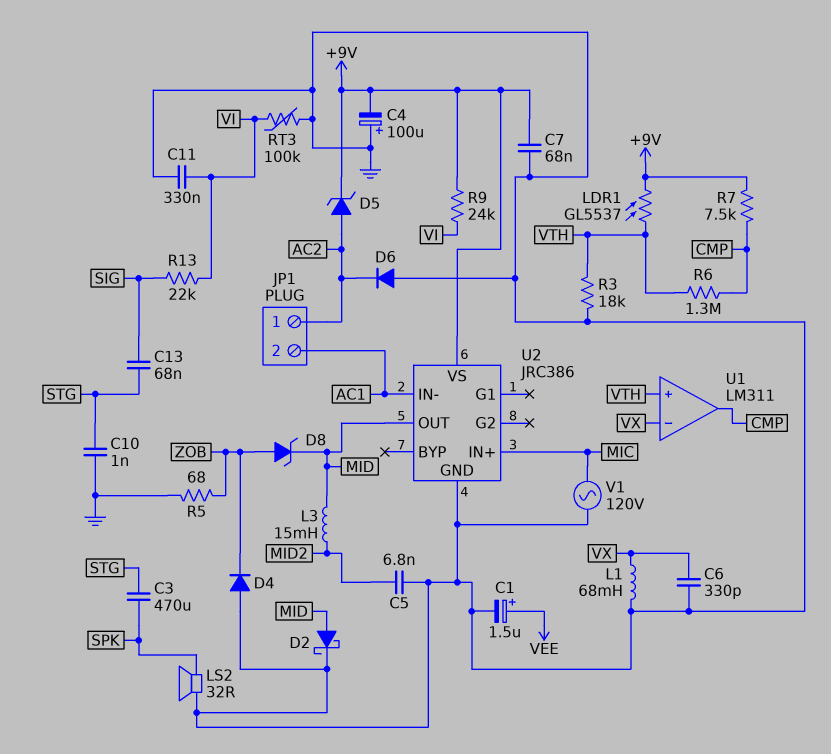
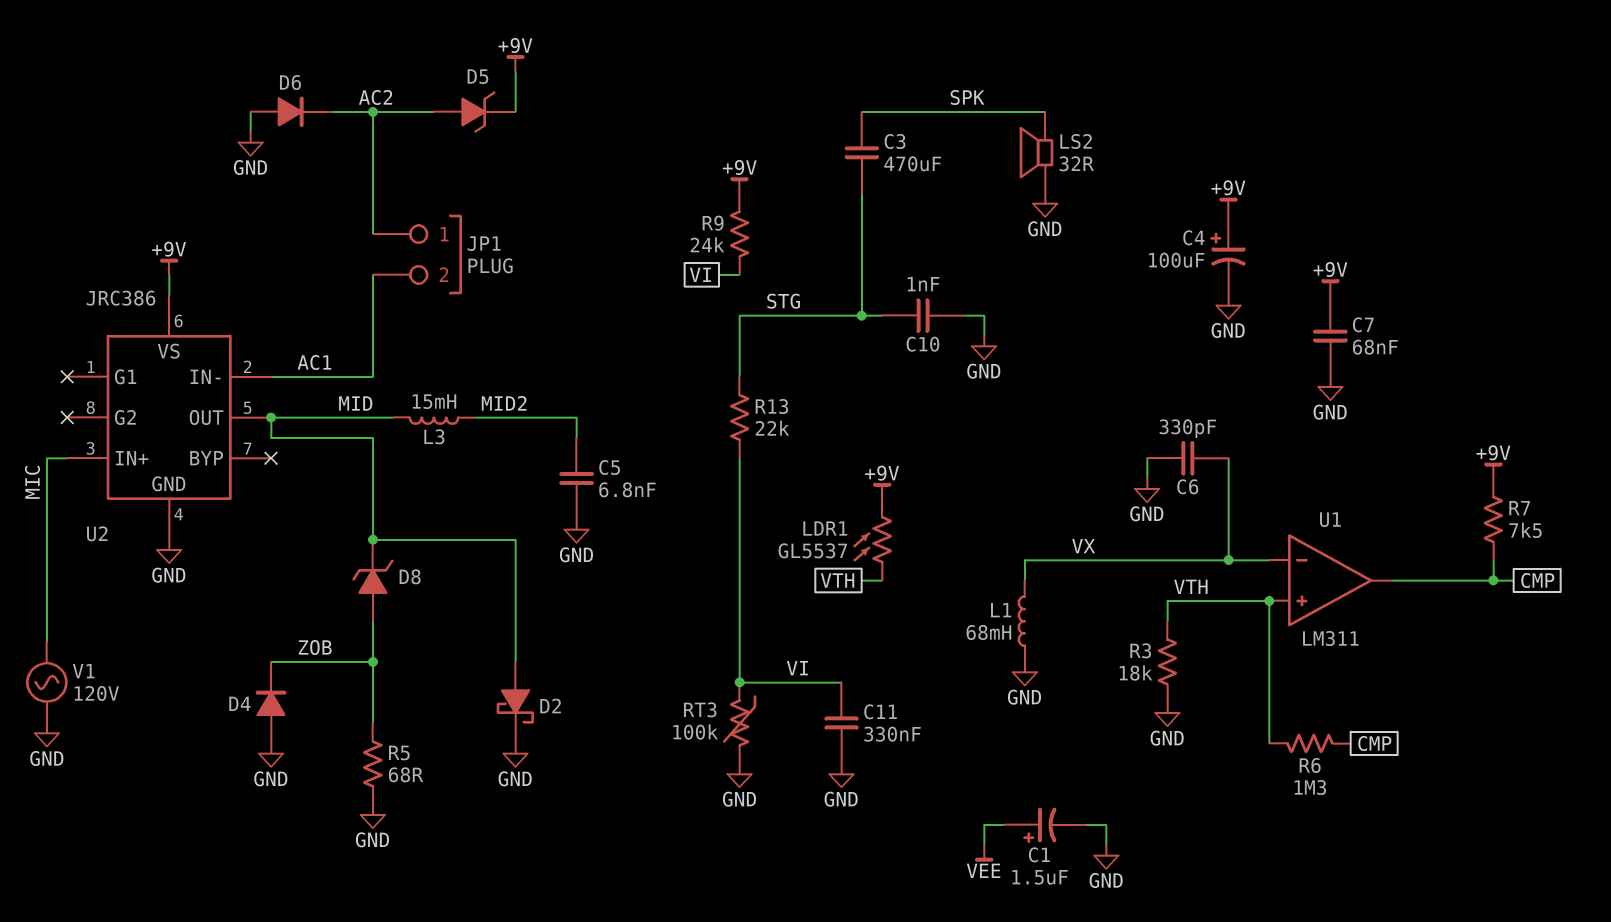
C4: 100uF (plus GND, minus +9V) -> 100uF (plus +9V, minus GND)
C13: 68nF (SIG, STG) -> none
R13: 22k (SIG, VI) -> 22k (STG, VI)

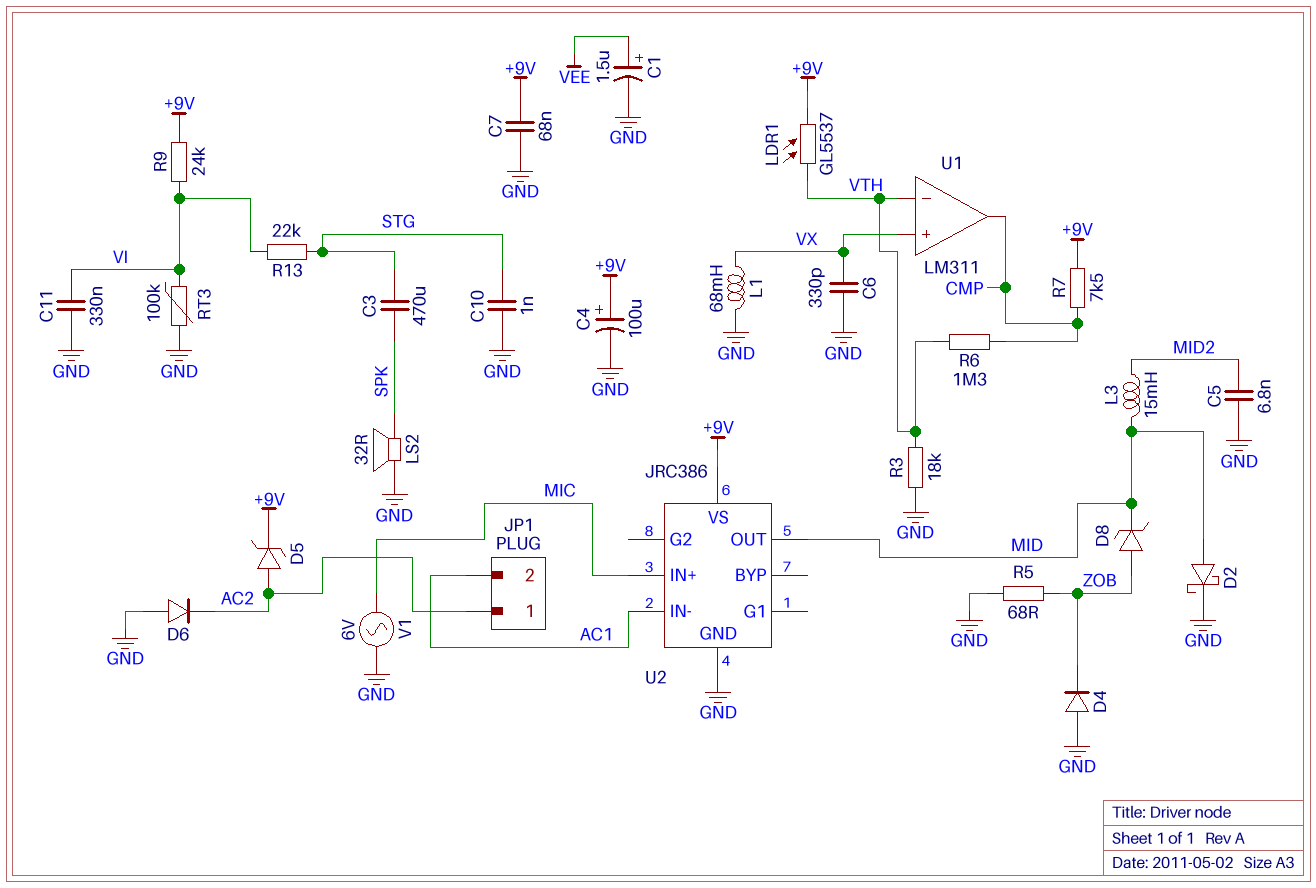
U1 pin in+: VTH -> VX
U1 pin in-: VX -> VTH
V1: AC 120V (GND, MIC) -> AC 6V (GND, MIC)

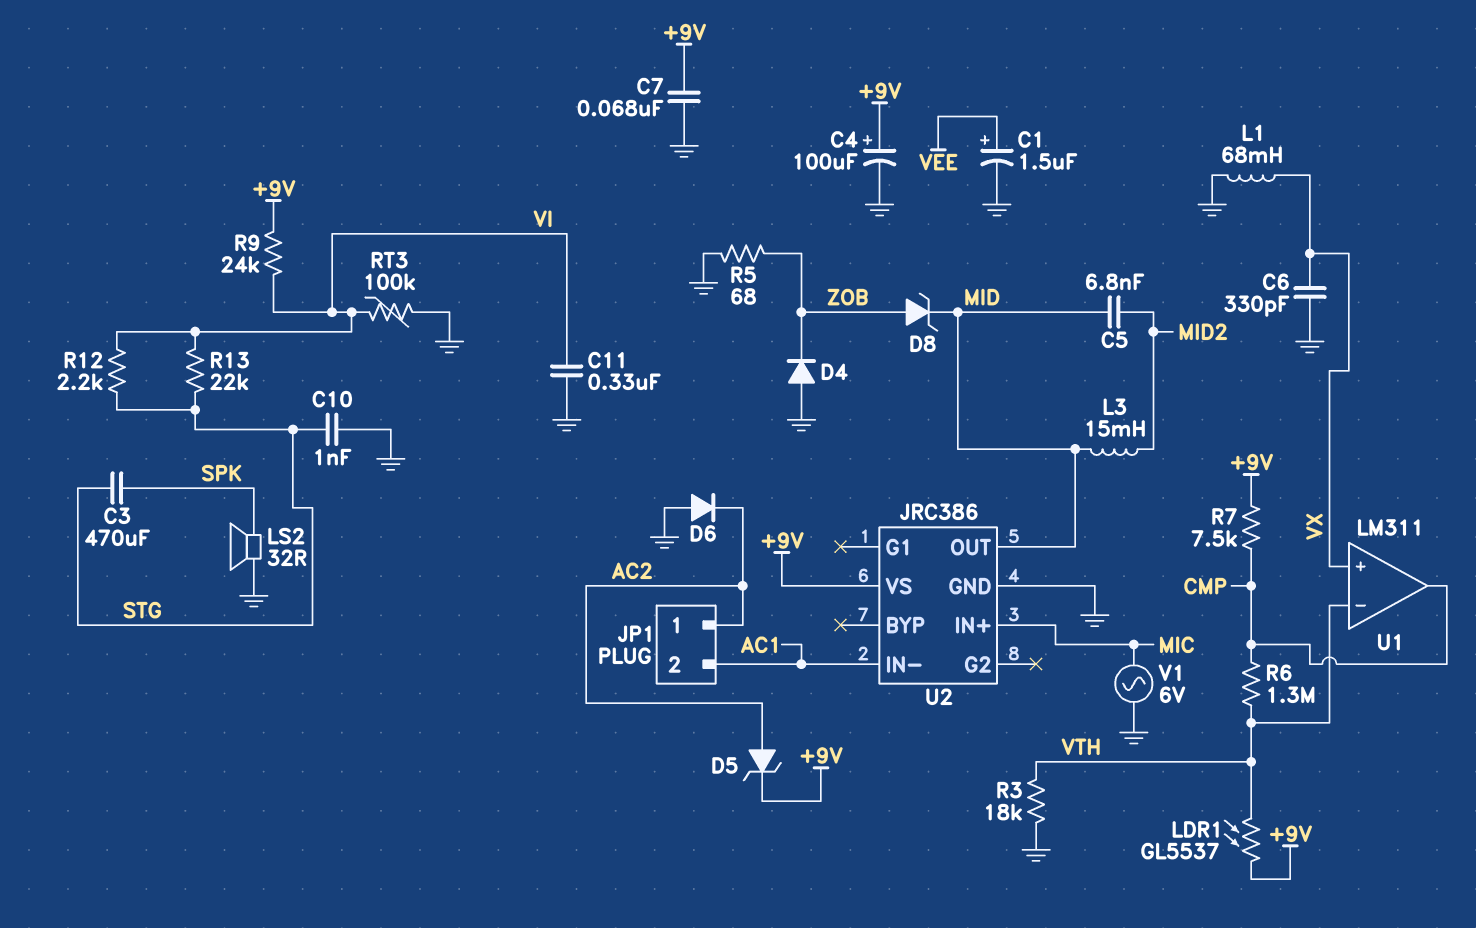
C5: 6.8nF (GND, MID2) -> 6.8nF (MID, MID2)
D2: schottky (A MID, K GND) -> none
R12: none -> 2.2k (STG, VI)

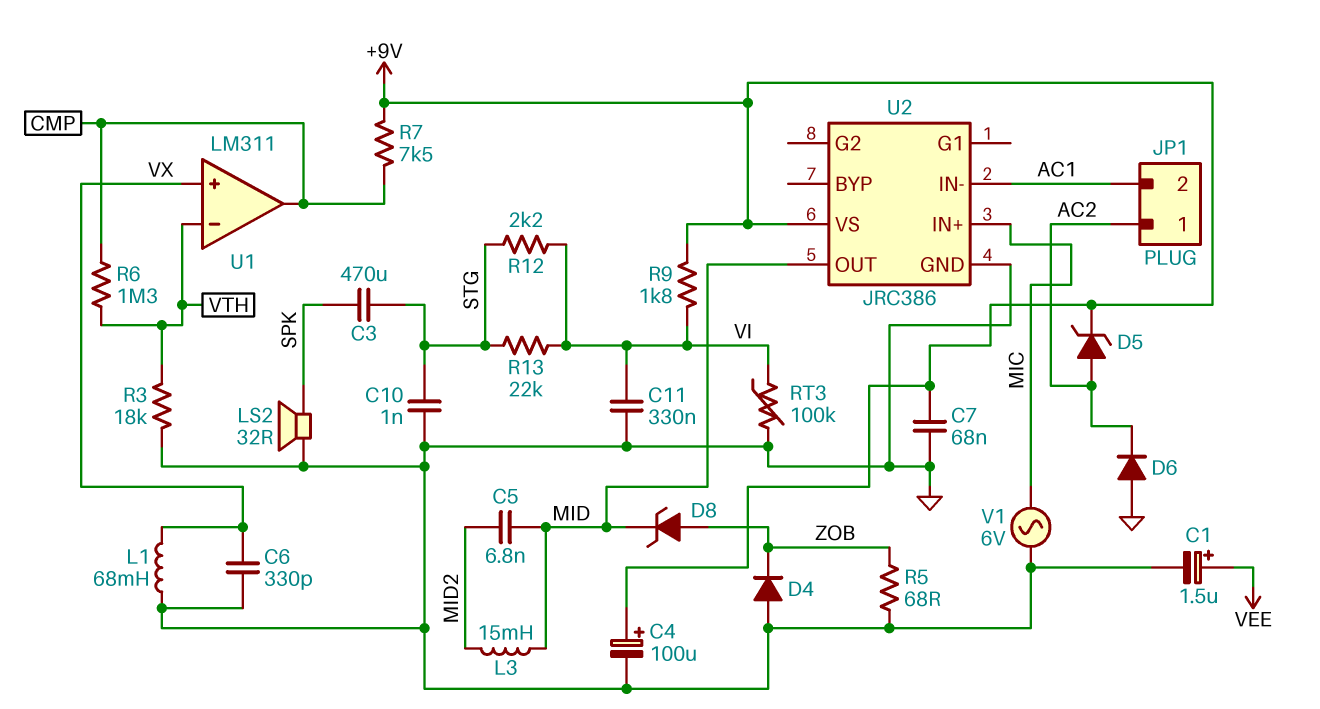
LDR1: GL5537 (+9V, VTH) -> none
R9: 24k (+9V, VI) -> 1.8k (+9V, VI)

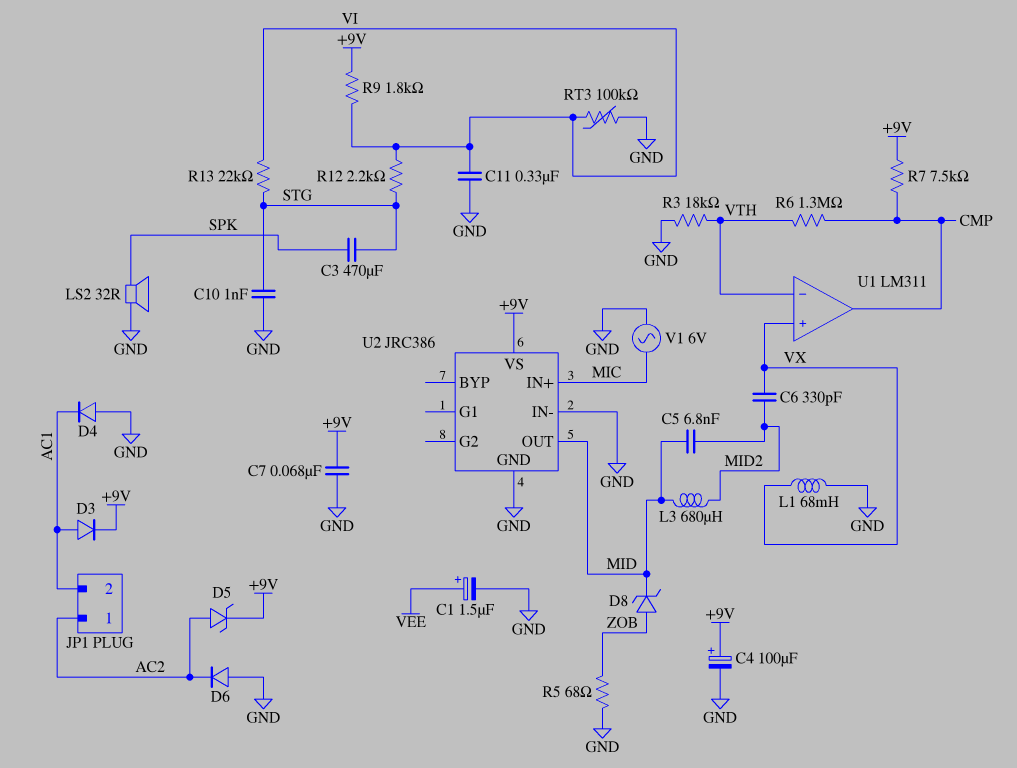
C6: 330pF (GND, VX) -> 330pF (MID2, VX)
D3: none -> diode (A AC1, K +9V)
D4: diode (A GND, K ZOB) -> diode (A GND, K AC1)
L3: 15mH (MID, MID2) -> 680uH (MID, MID2)
U2 pin IN-: AC1 -> GND

